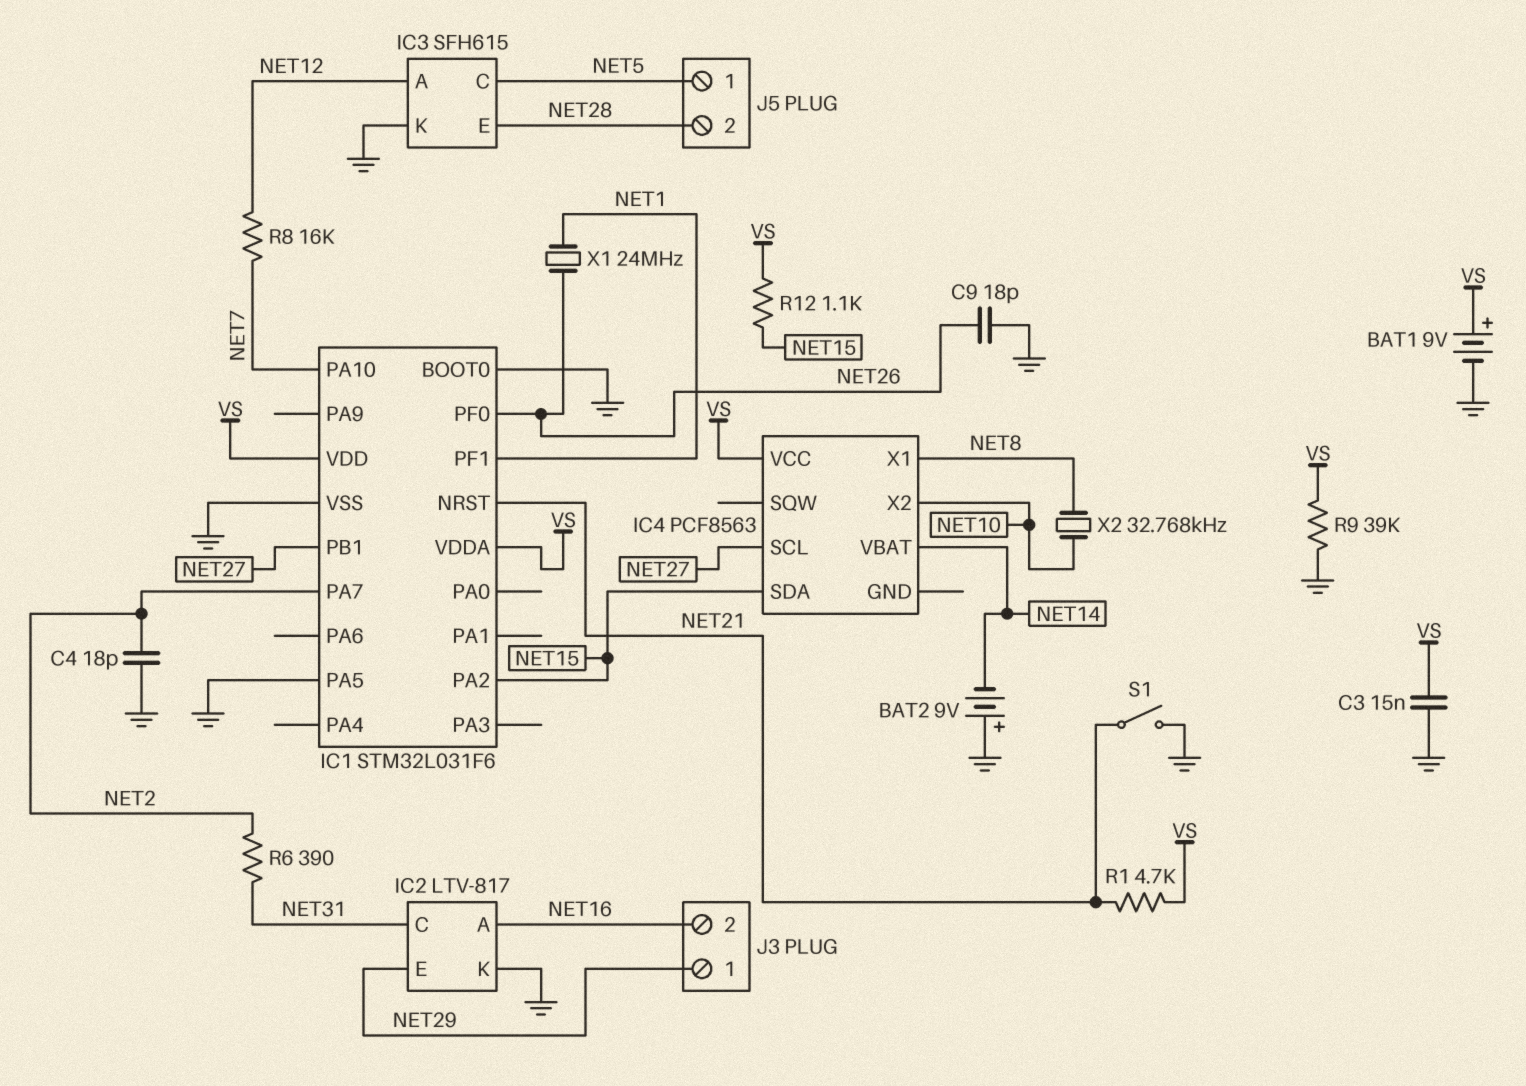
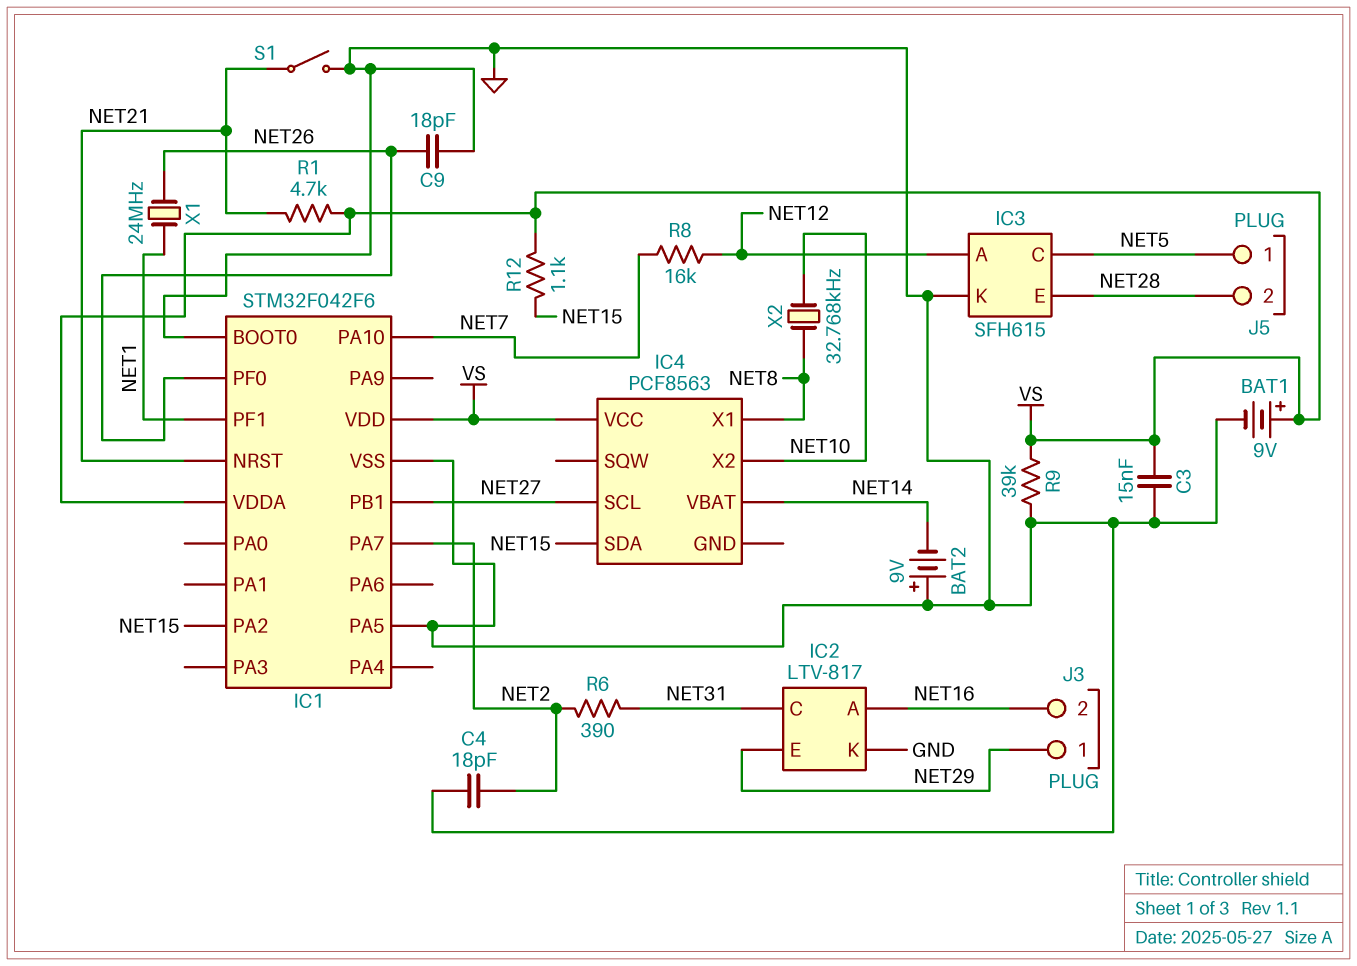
IC1: STM32L031F6 -> STM32F042F6

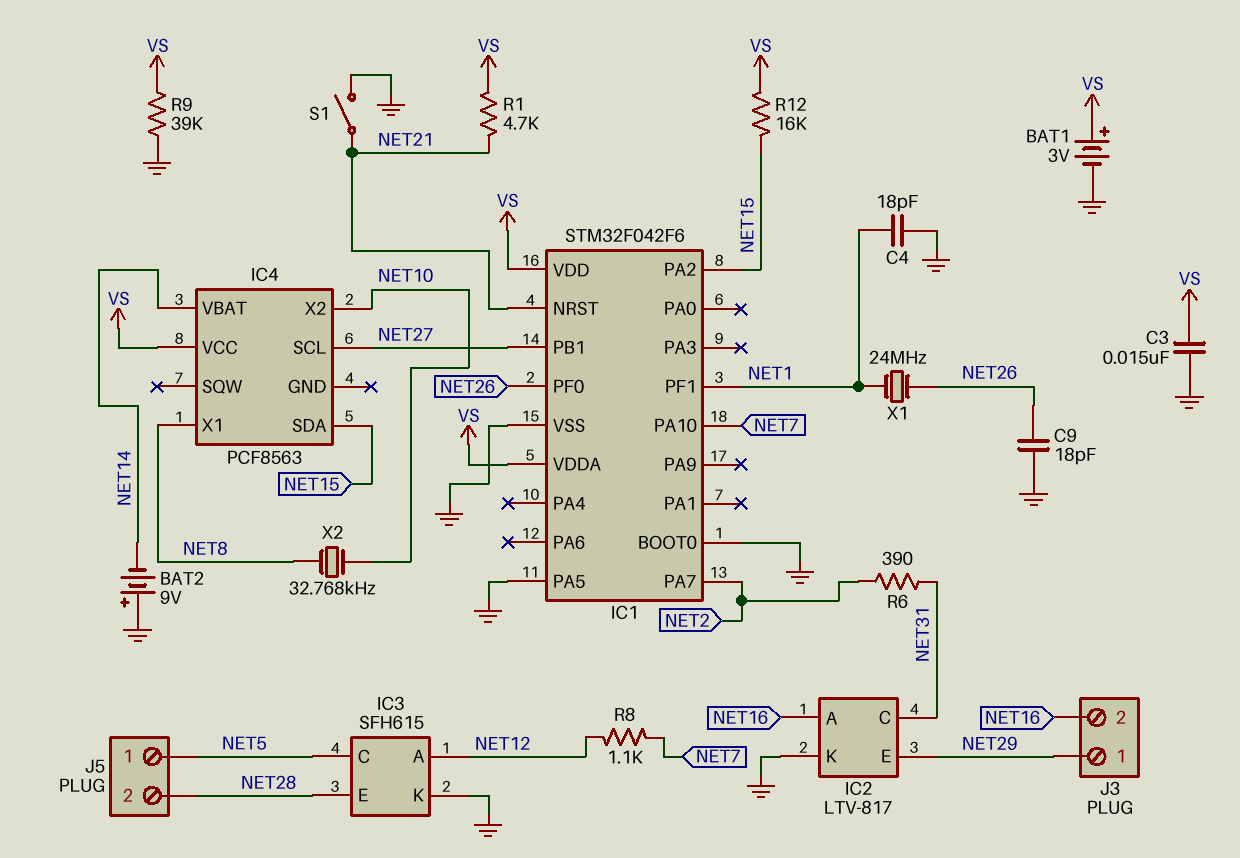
BAT1: 9V (plus VS, minus GND) -> 3V (plus VS, minus GND)
C4: 18pF (GND, NET2) -> 18pF (GND, NET1)
R8: 16k (NET7, NET12) -> 1.1k (NET7, NET12)
R12: 1.1k (NET15, VS) -> 16k (NET15, VS)

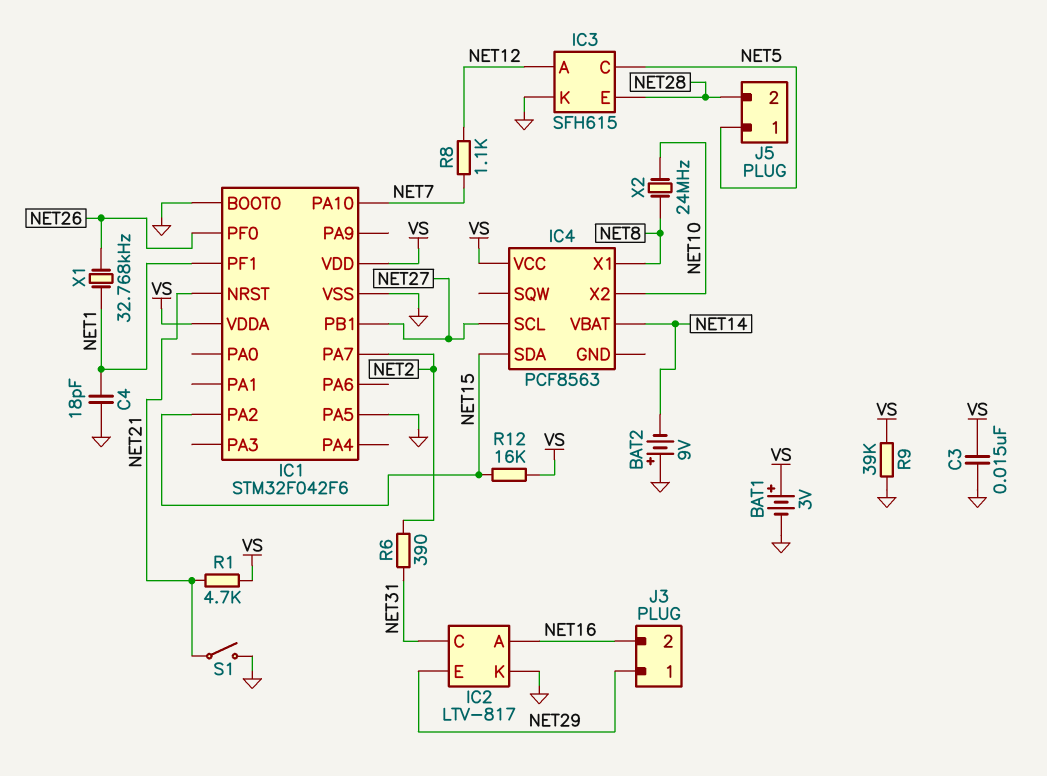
C9: 18pF (GND, NET26) -> none
X1: 24MHz (NET1, NET26) -> 32.768kHz (NET1, NET26)
X2: 32.768kHz (NET8, NET10) -> 24MHz (NET8, NET10)

